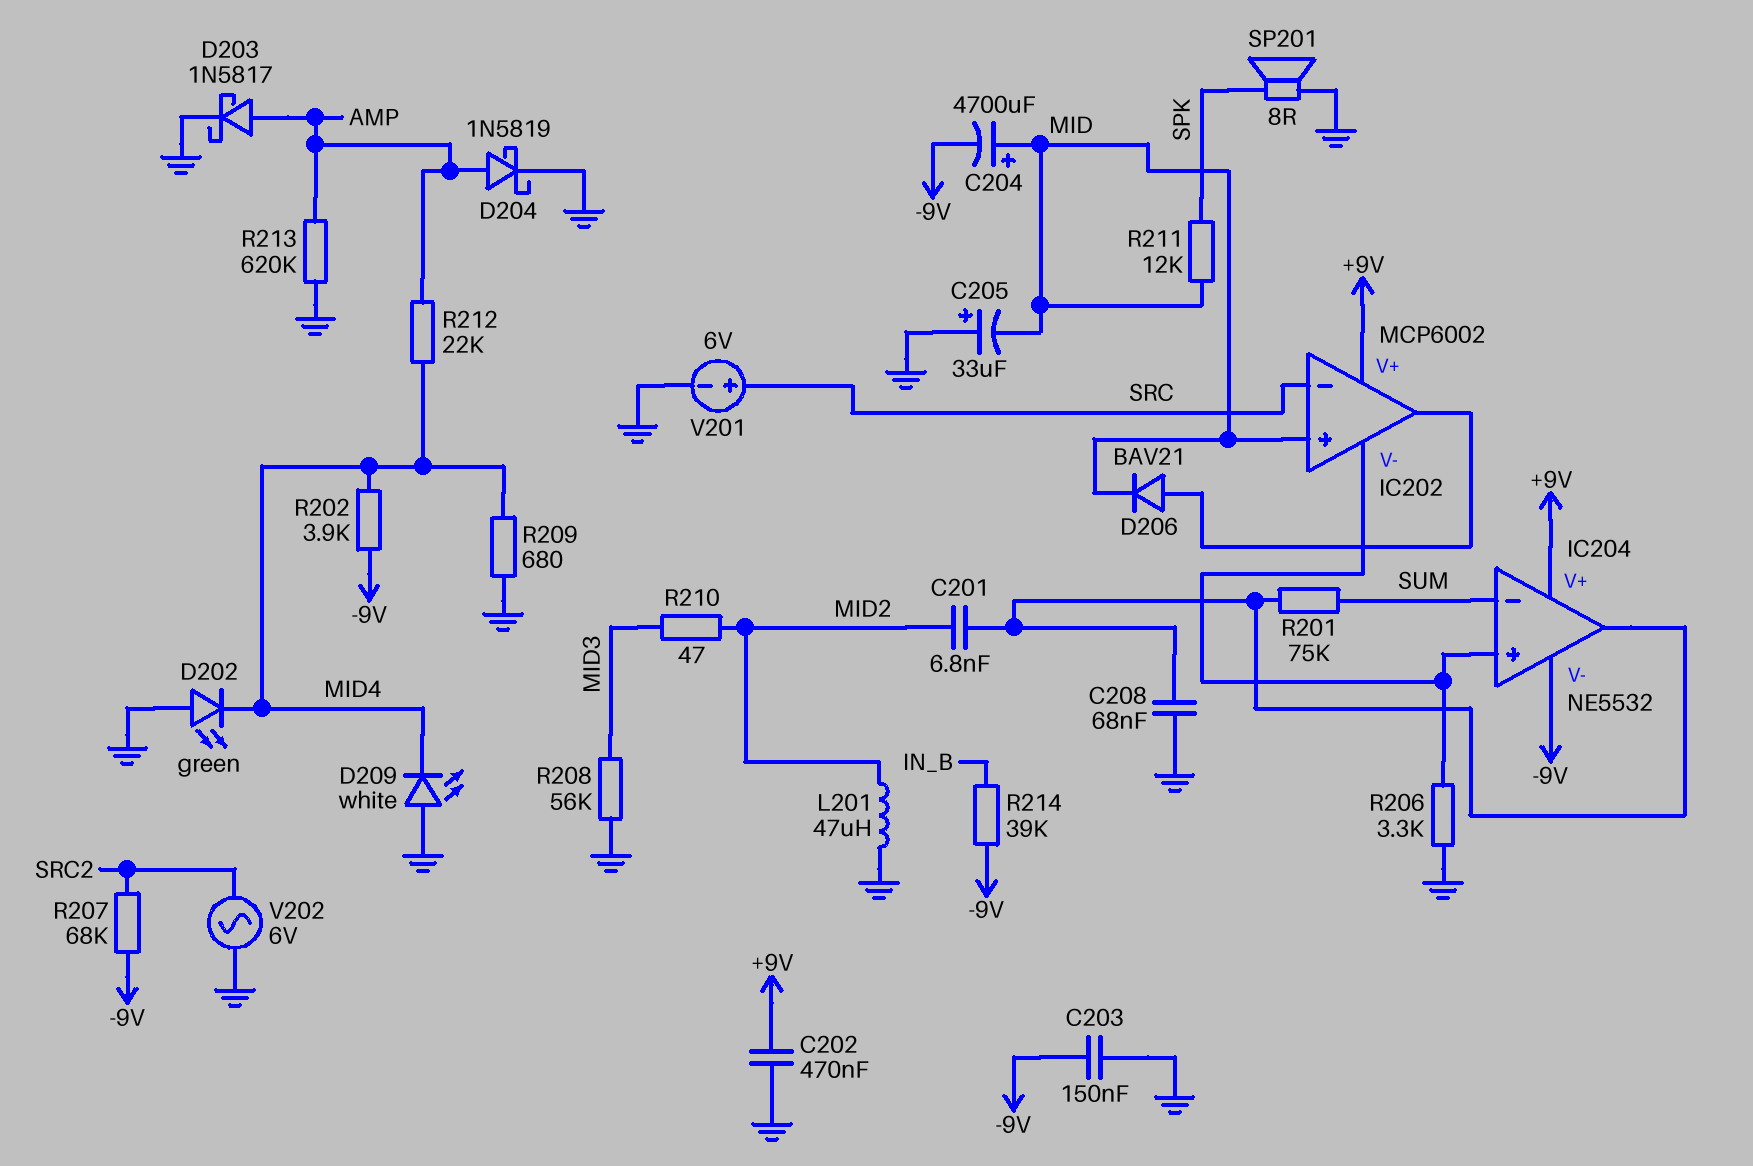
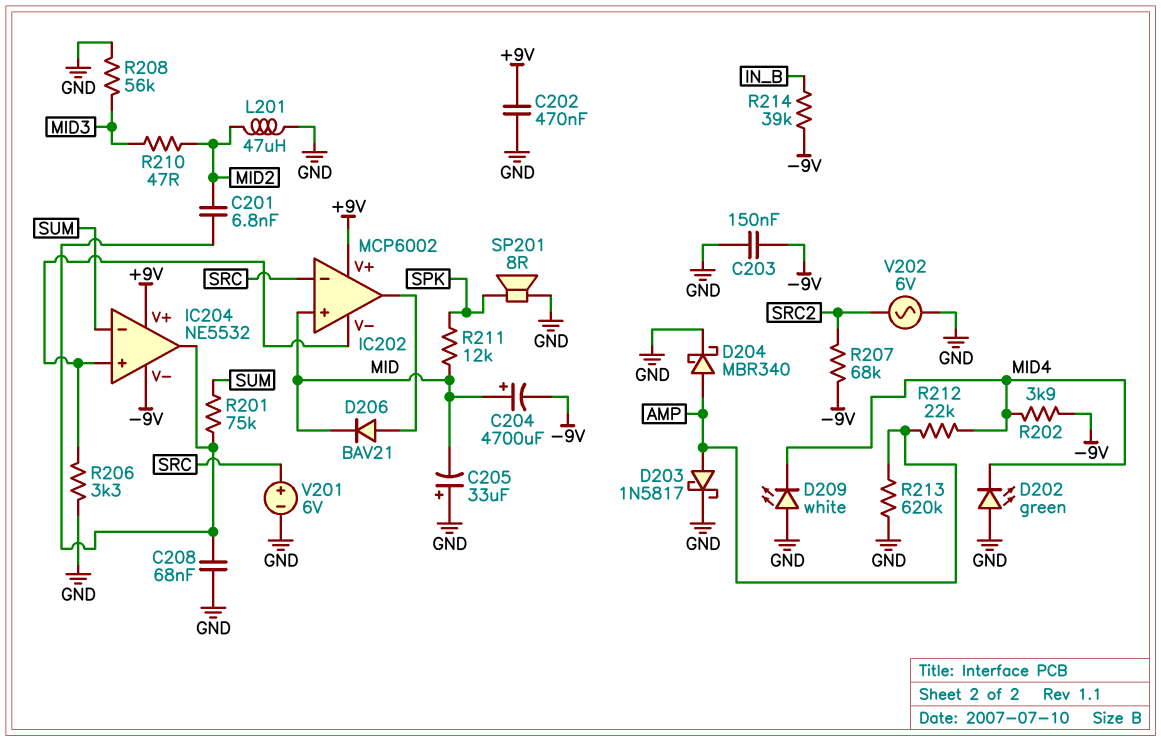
D204: schottky 1N5819 (A AMP, K GND) -> schottky MBR340 (A AMP, K GND)
R209: 680 (GND, MID4) -> none

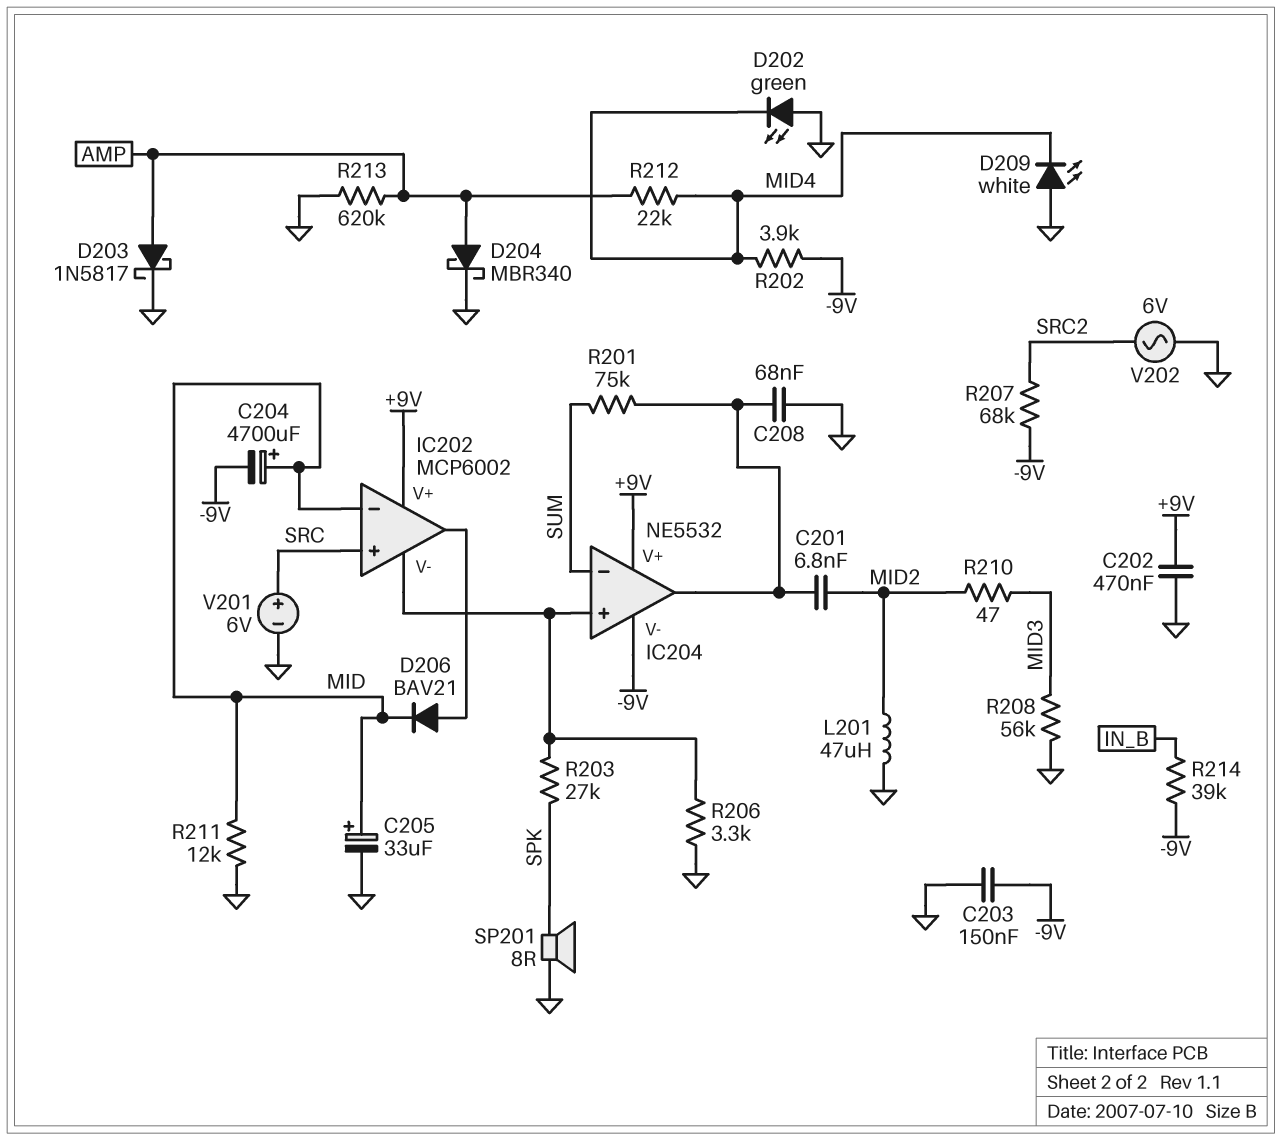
C205: 33uF (plus GND, minus MID) -> 33uF (plus MID, minus GND)
IC202 pin in+: MID -> SRC
IC202 pin in-: SRC -> MID
R203: none -> 27k (IC202/V-, SPK)
R211: 12k (MID, SPK) -> 12k (GND, MID)

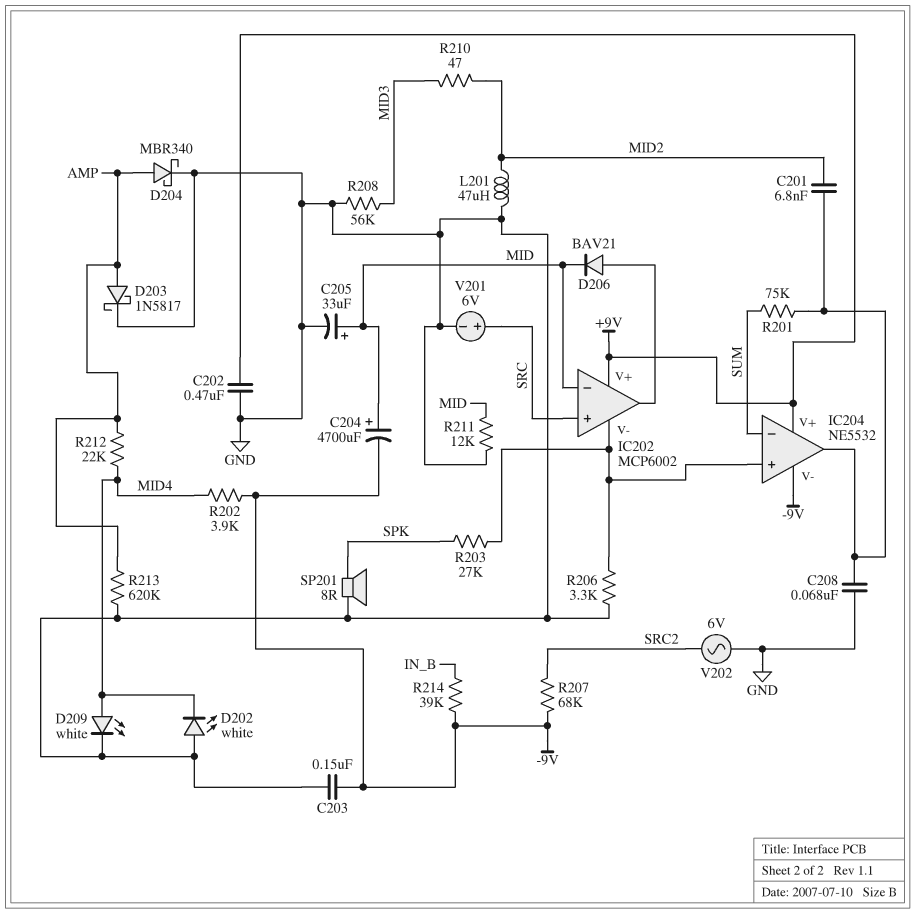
D202: LED green (A GND, K MID4) -> LED white (A GND, K MID4)
D209: LED white (A GND, K MID4) -> LED white (A MID4, K GND)

